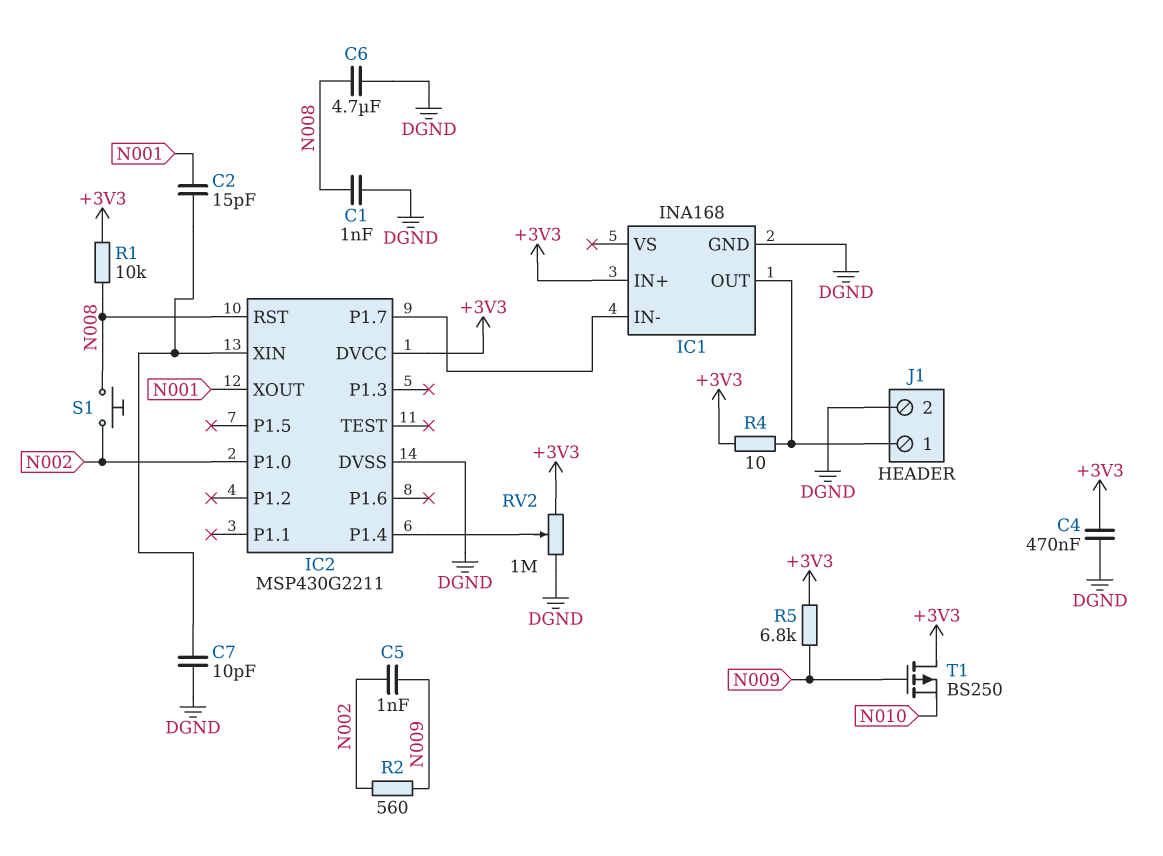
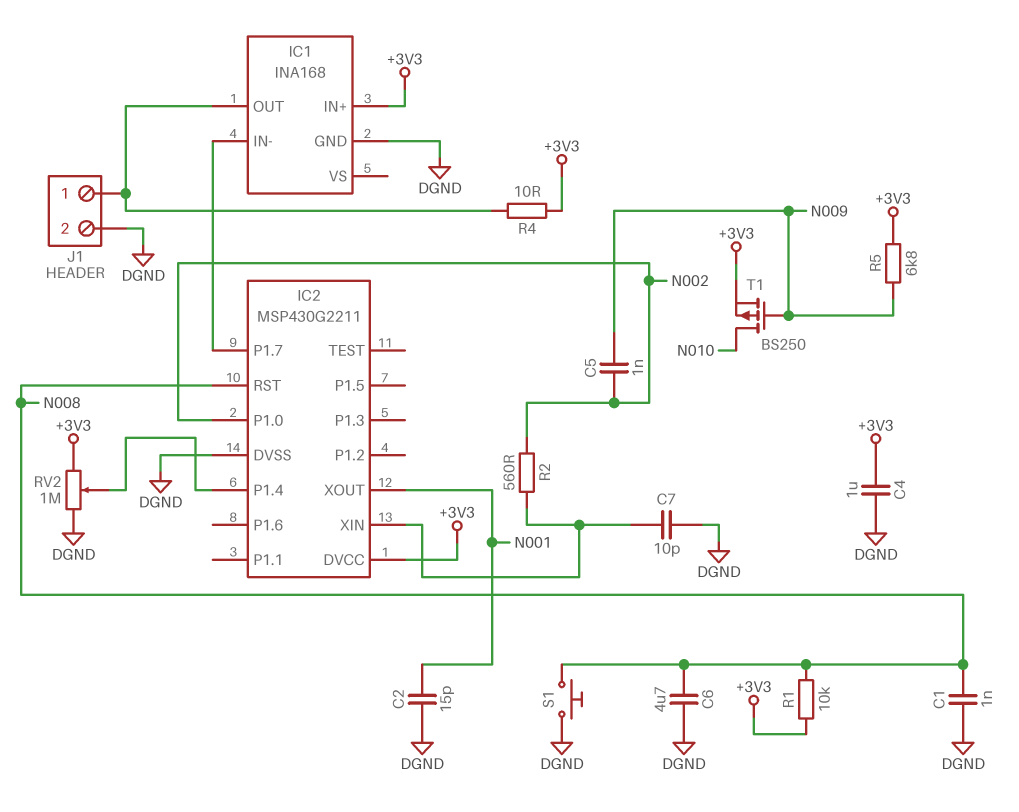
C2: 15pF (IC2/XIN, N001) -> 15pF (DGND, N001)
C4: 470nF (+3V3, DGND) -> 1uF (+3V3, DGND)
R2: 560 (N002, N009) -> 560 (IC2/XIN, N002)
S1: button (N002, N008) -> button (DGND, N008)
T1: PMOS BS250 (G N009, D +3V3, S N010) -> PMOS BS250 (G N009, D N010, S +3V3)

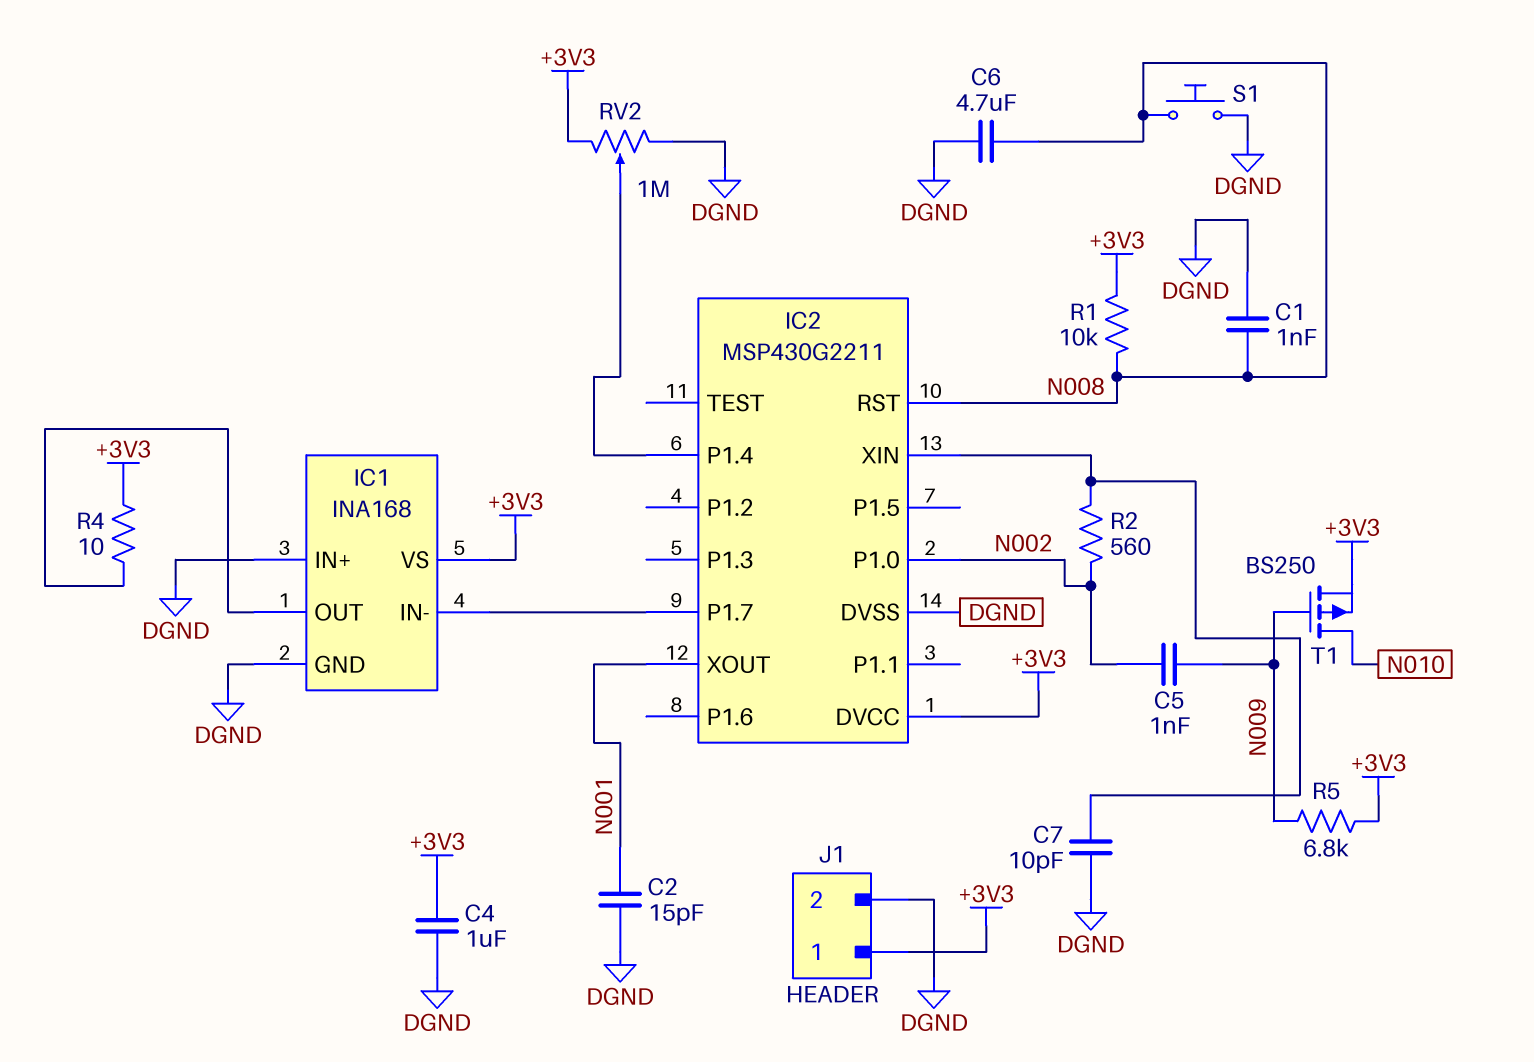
IC1 pin IN+: +3V3 -> DGND
IC1 pin VS: none -> +3V3
J1 pin 1: IC1/OUT -> +3V3

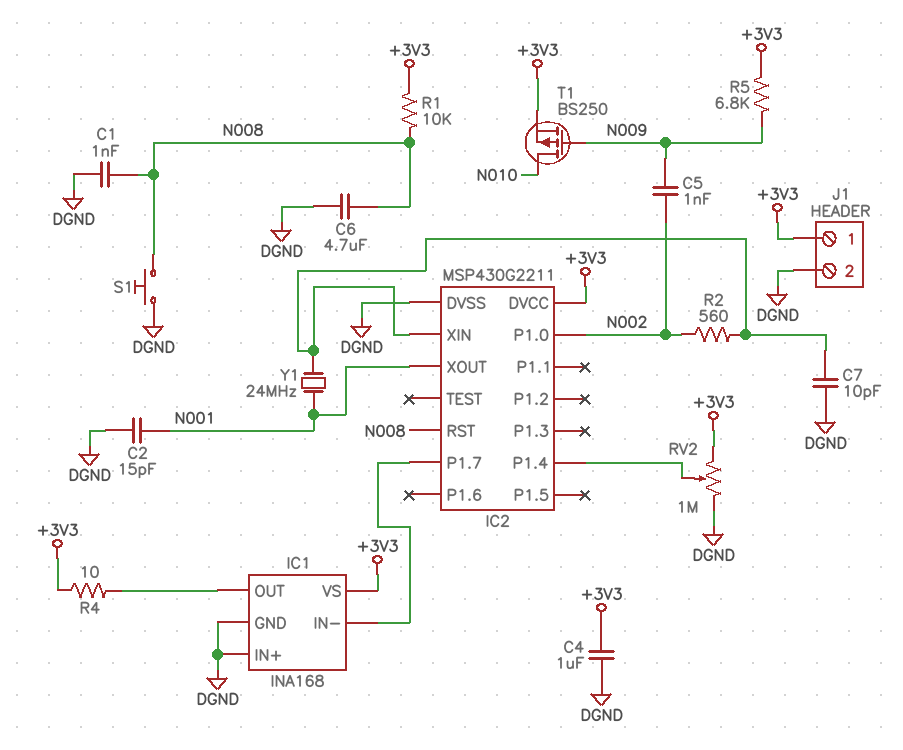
Y1: none -> 24MHz (IC2/XIN, N001)

